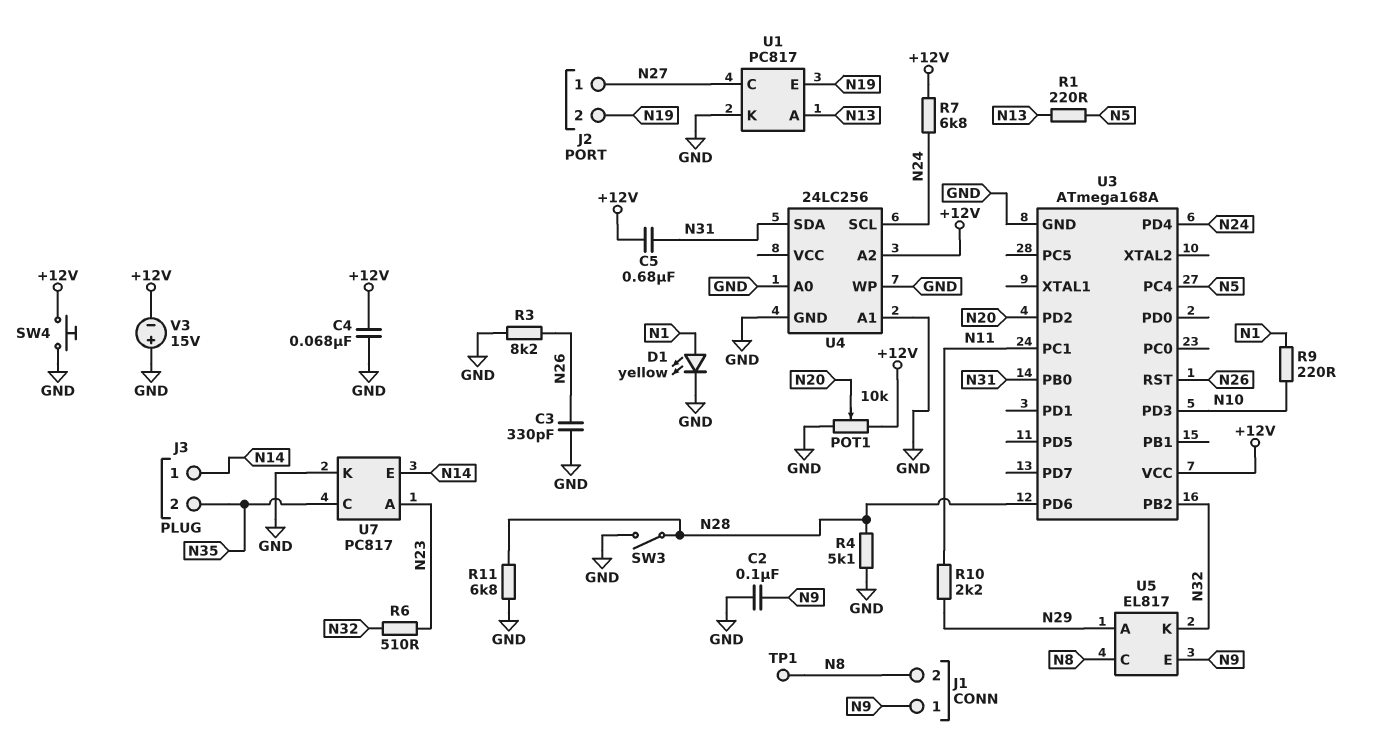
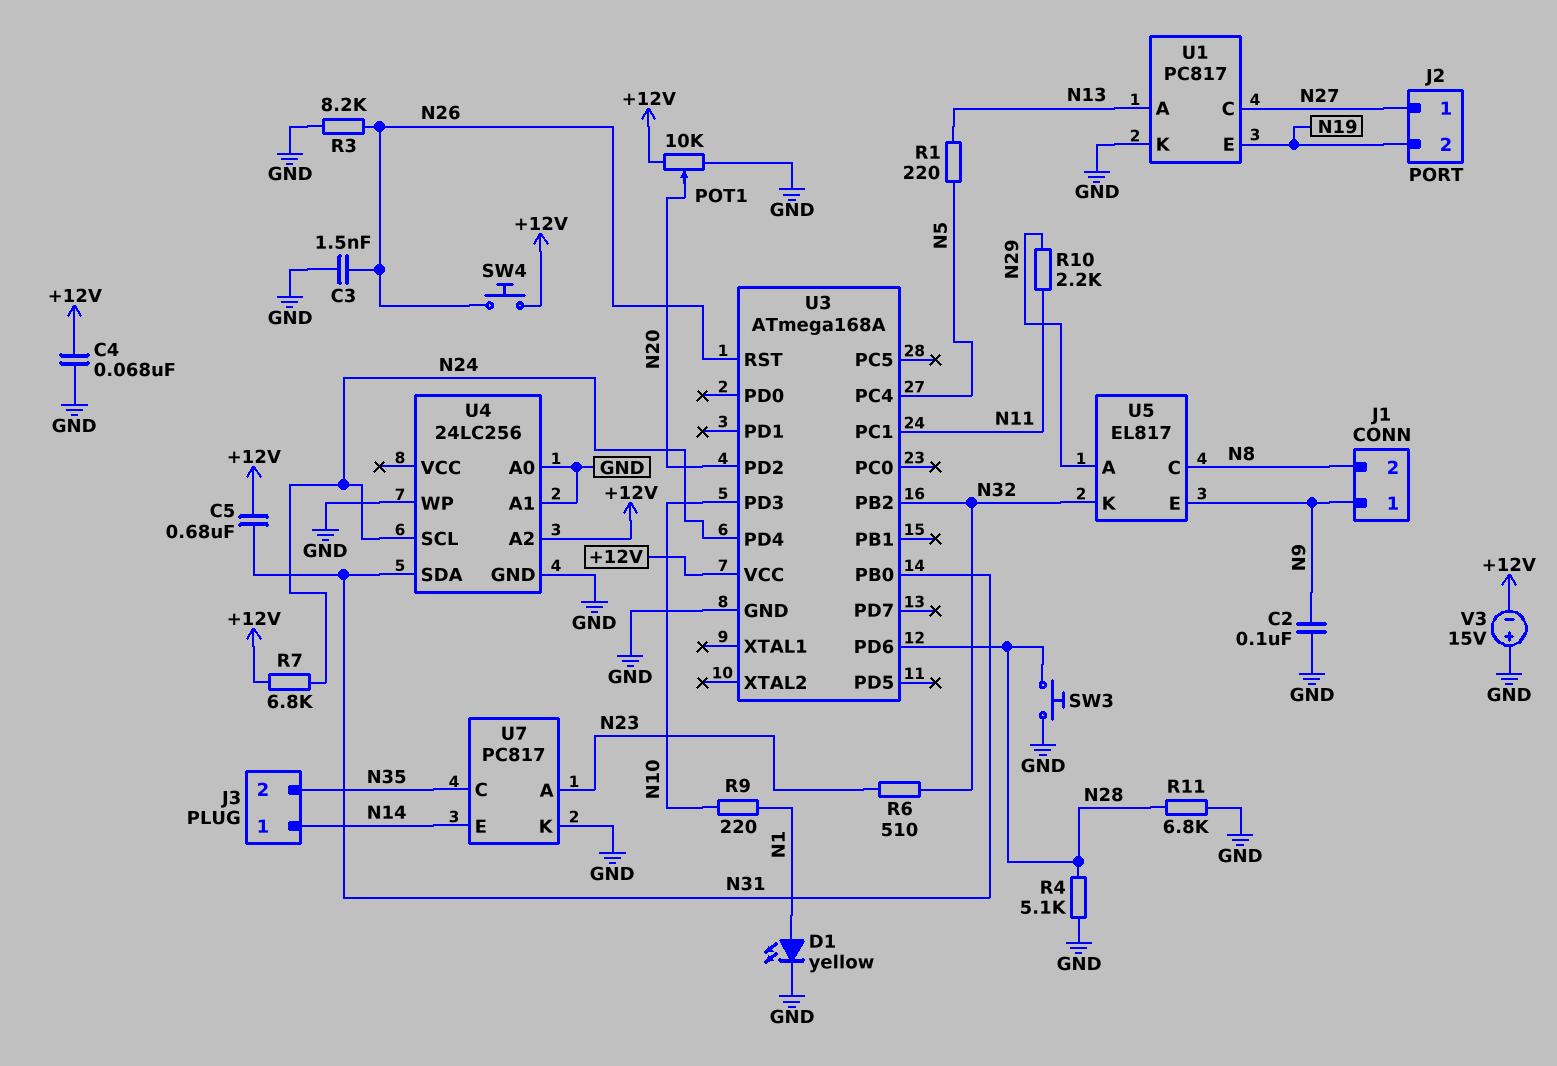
C3: 330pF (GND, N26) -> 1.5nF (GND, N26)
SW3: switch (GND, N28) -> button (GND, N28)
SW4: button (+12V, GND) -> button (+12V, N26)
TP1: test point (N8) -> none

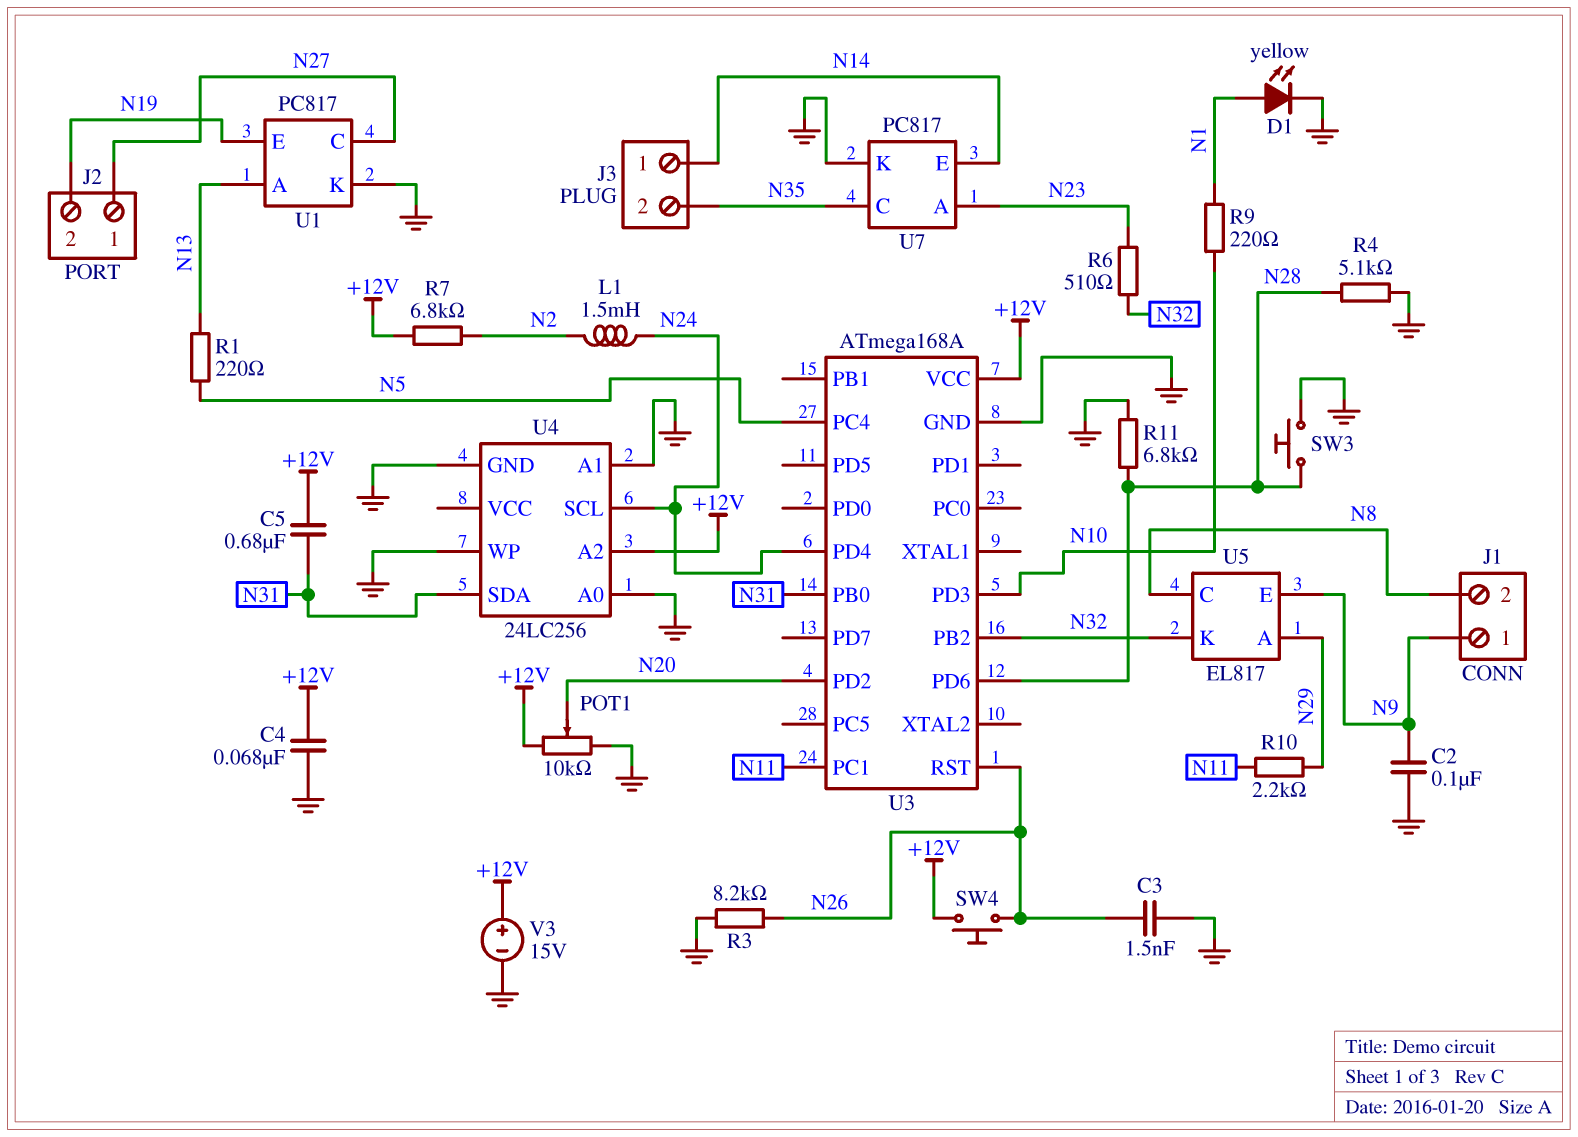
L1: none -> 1.5mH (N2, N24)
R7: 6.8k (+12V, N24) -> 6.8k (+12V, N2)
V3: 15V (plus GND, minus +12V) -> 15V (plus +12V, minus GND)

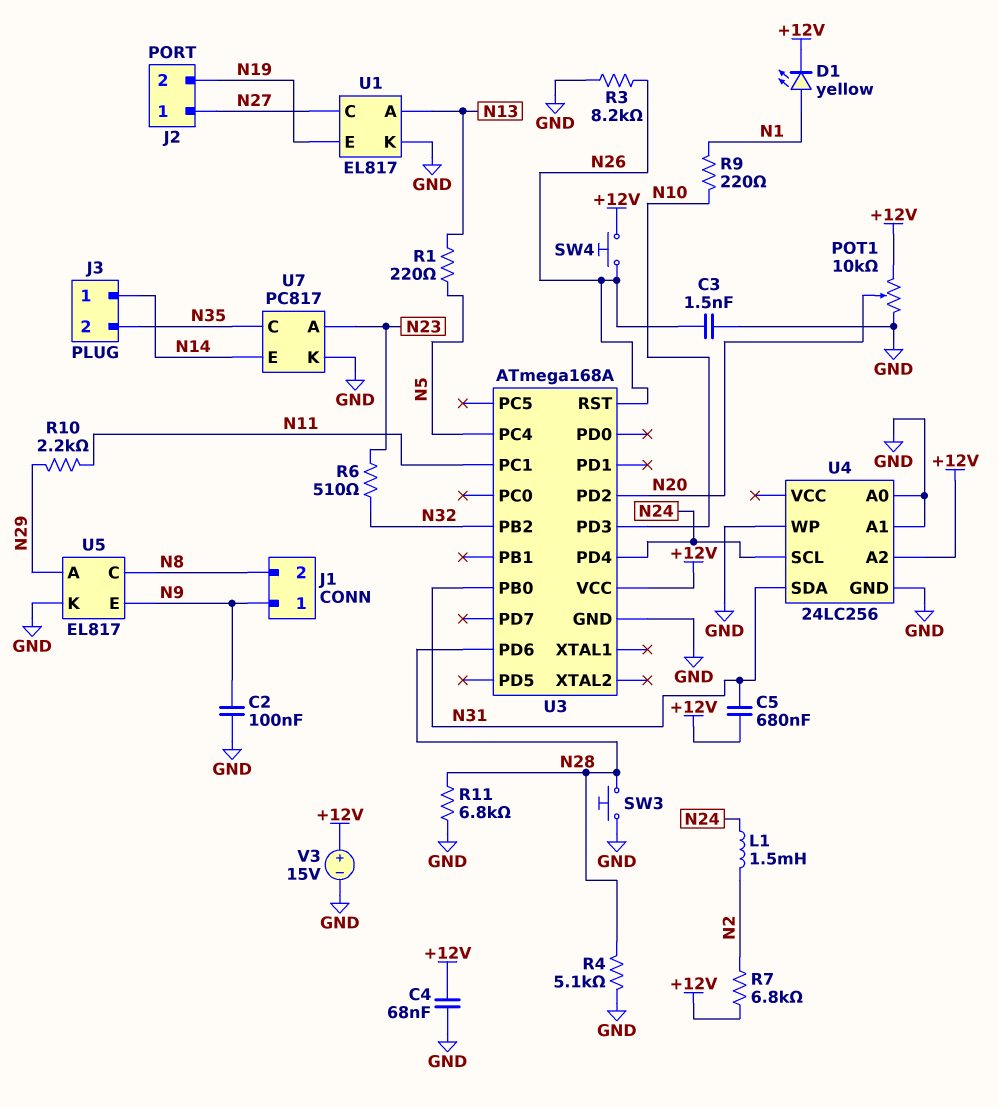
D1: LED yellow (A N1, K GND) -> LED yellow (A N1, K +12V)
U1: PC817 -> EL817
U5 pin K: N32 -> GND

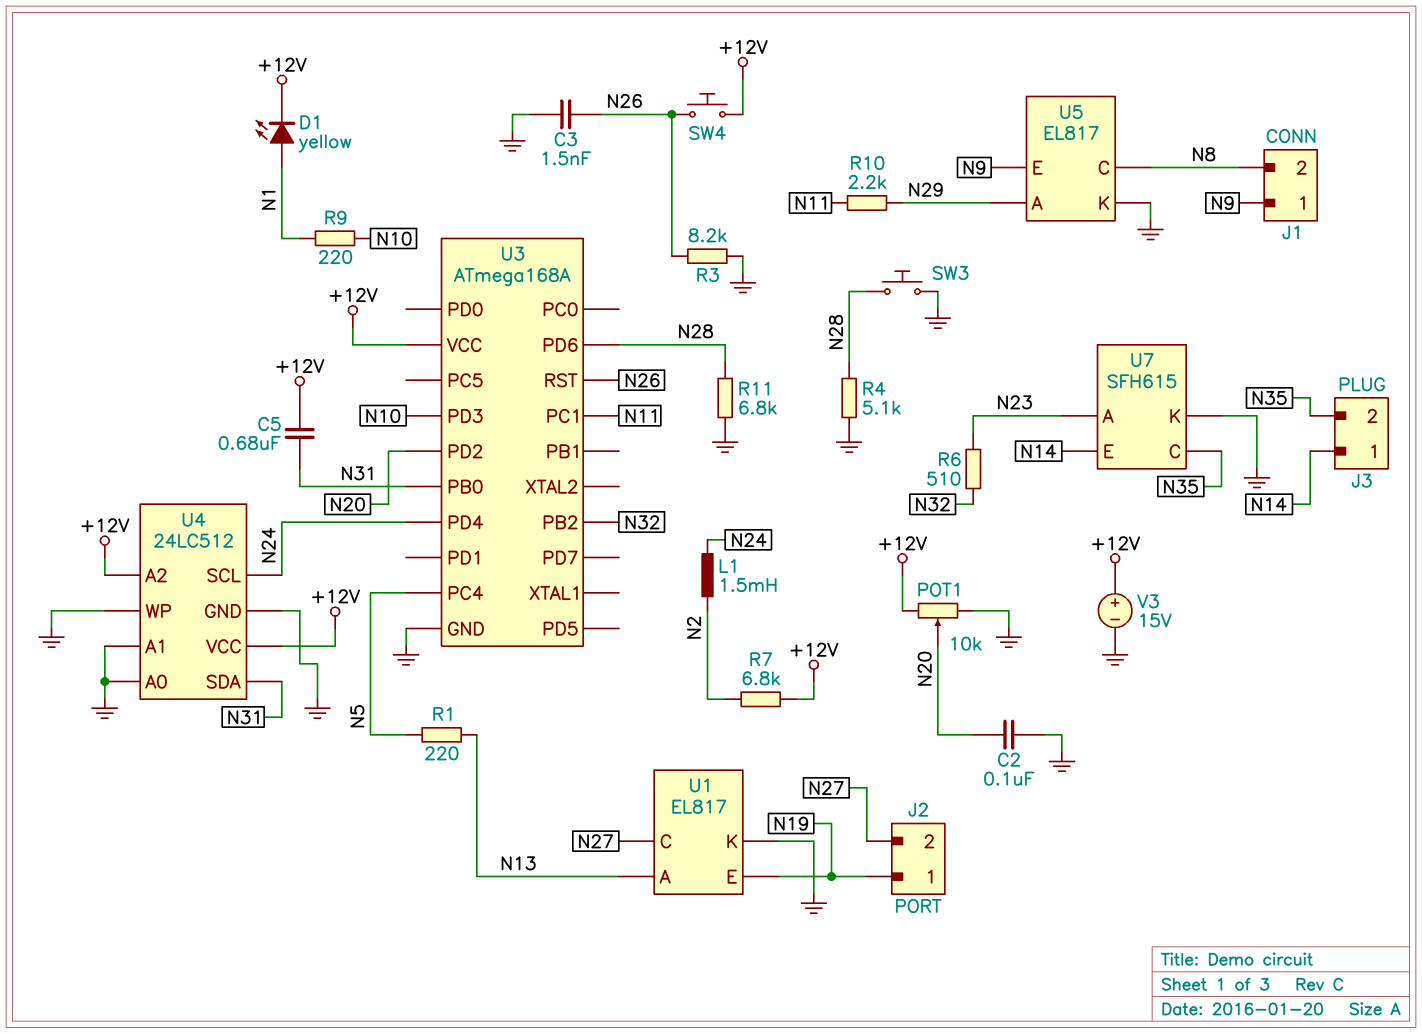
C2: 100nF (GND, N9) -> 100nF (GND, N20)
C4: 68nF (+12V, GND) -> none
J2 pin 1: N27 -> N19
J2 pin 2: N19 -> N27
U4: 24LC256 -> 24LC512
U4 pin VCC: none -> +12V
U7: PC817 -> SFH615

